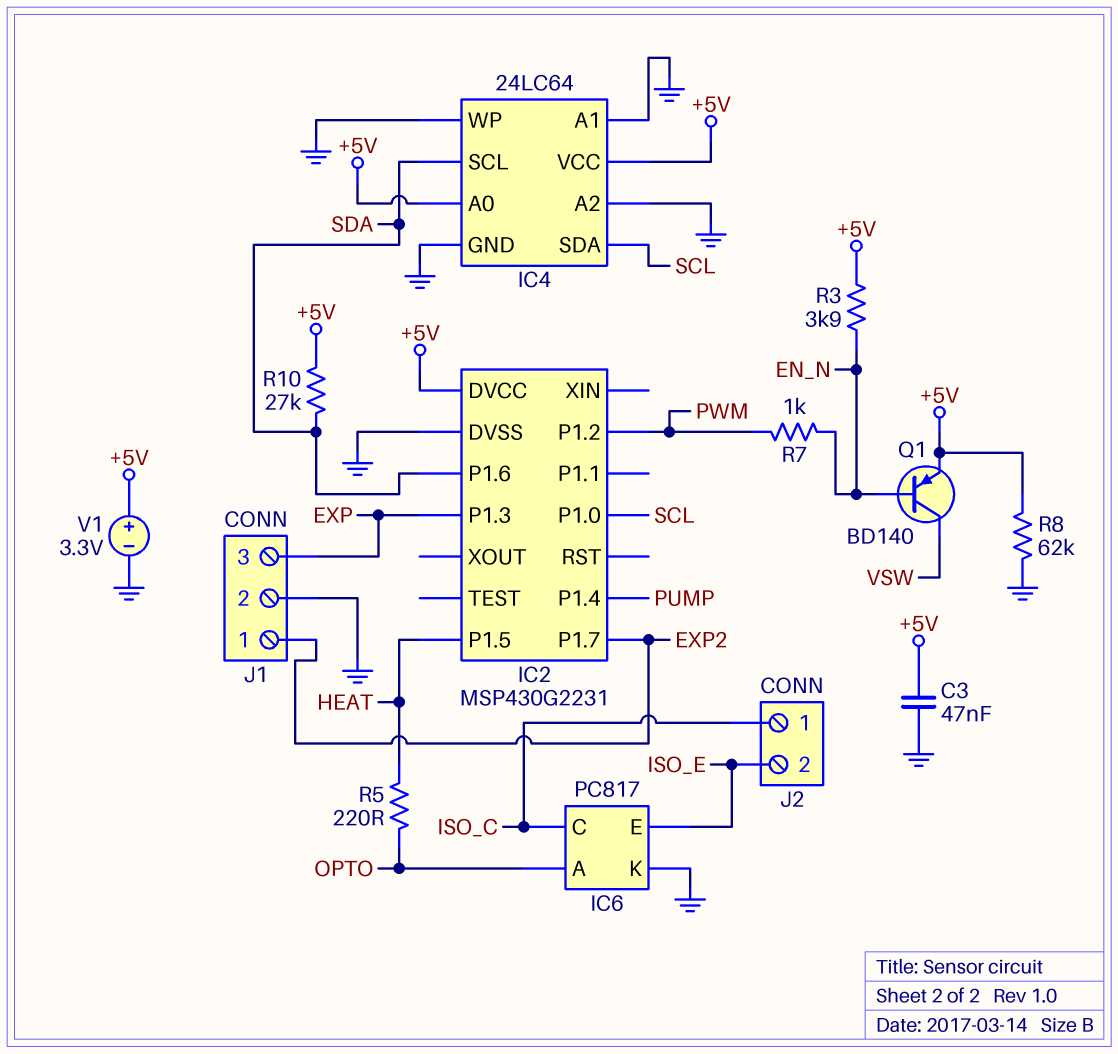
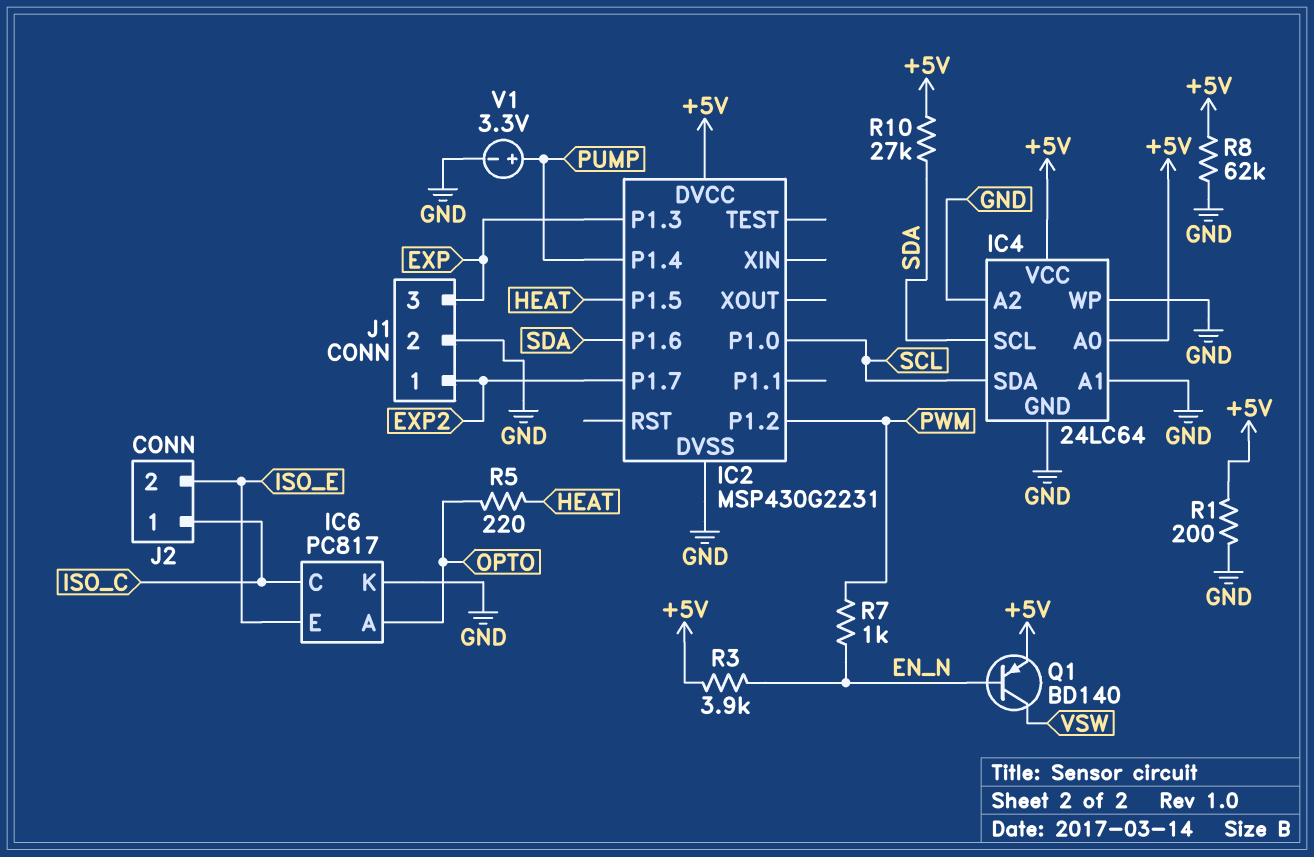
C3: 47nF (+5V, GND) -> none
R1: none -> 200 (+5V, GND)
V1: 3.3V (plus +5V, minus GND) -> 3.3V (plus PUMP, minus GND)

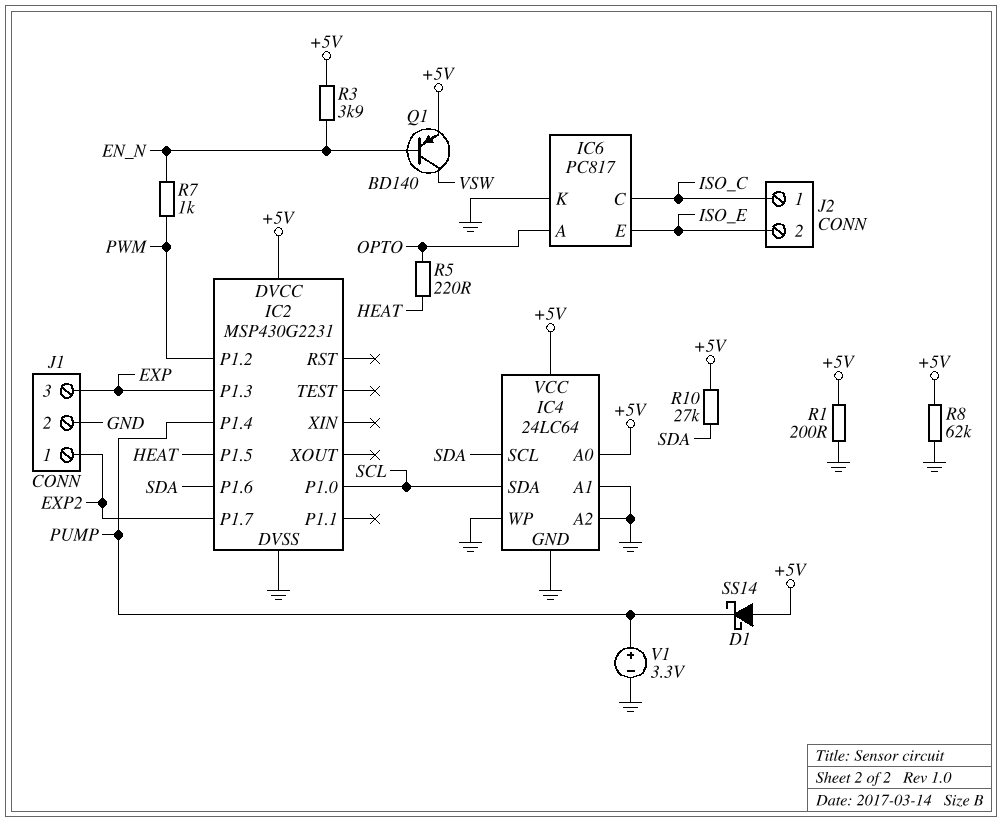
D1: none -> schottky SS14 (A +5V, K PUMP)

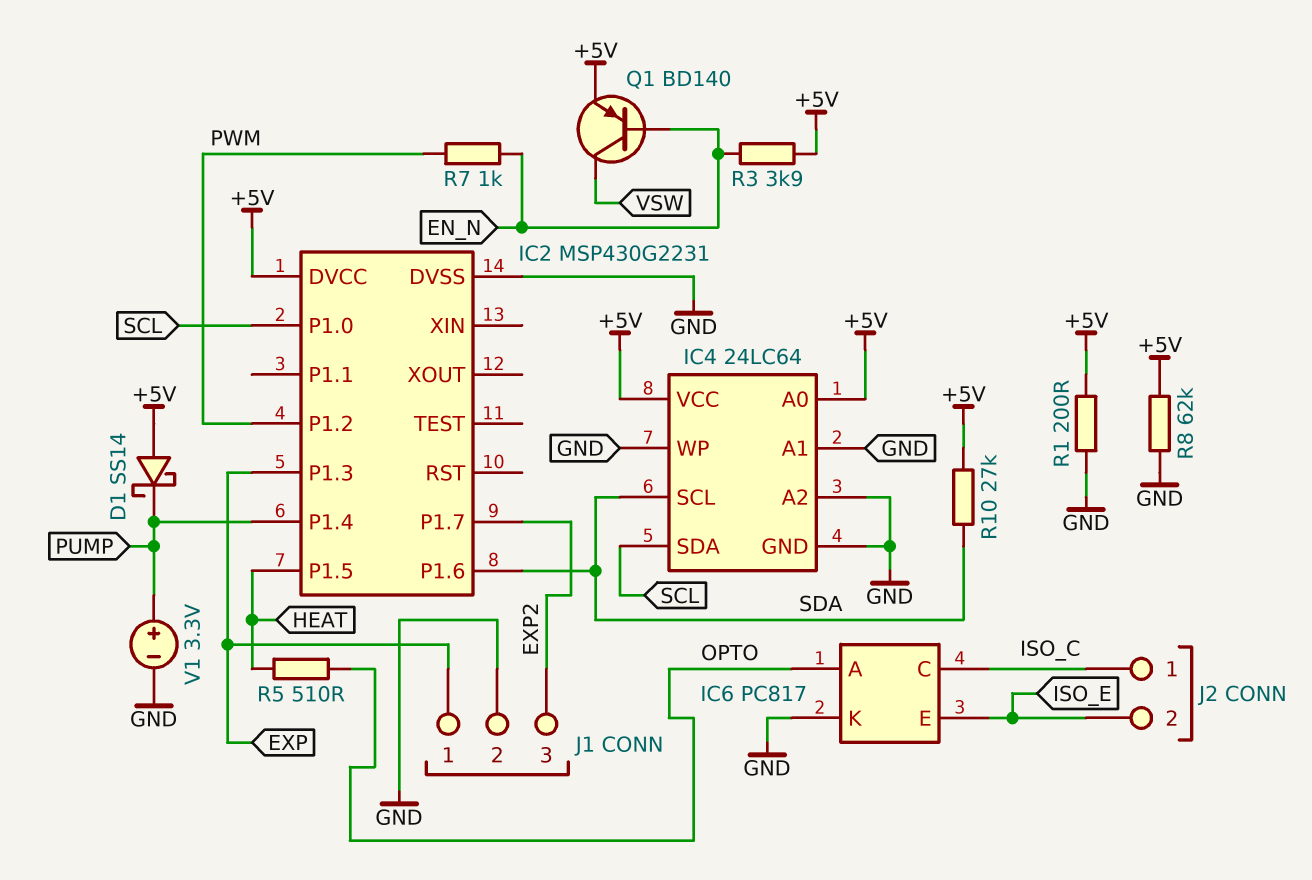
J1 pin 1: EXP2 -> EXP
J1 pin 3: EXP -> EXP2
R5: 220 (HEAT, OPTO) -> 510 (HEAT, OPTO)

